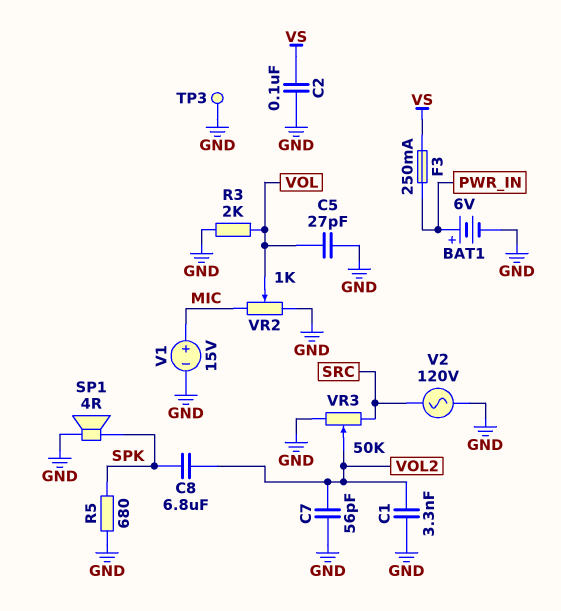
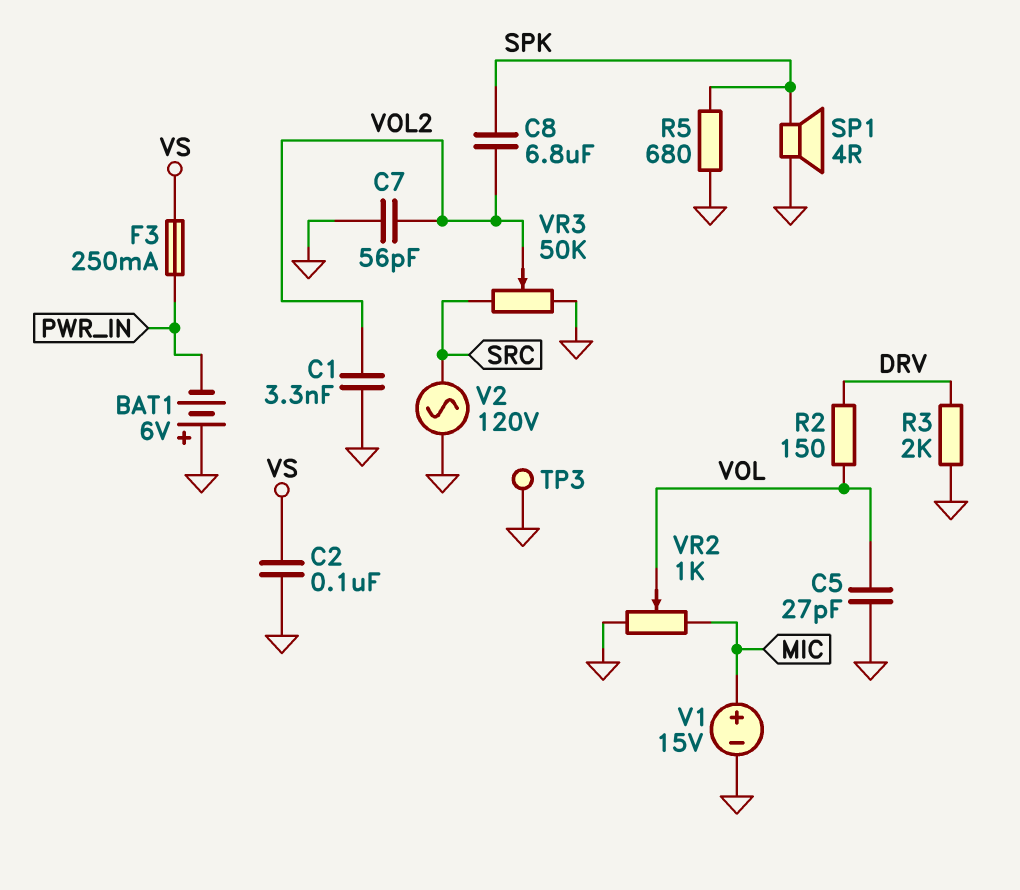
BAT1: 6V (plus PWR_IN, minus GND) -> 6V (plus GND, minus PWR_IN)
R2: none -> 150 (DRV, VOL)
R3: 2k (GND, VOL) -> 2k (DRV, GND)

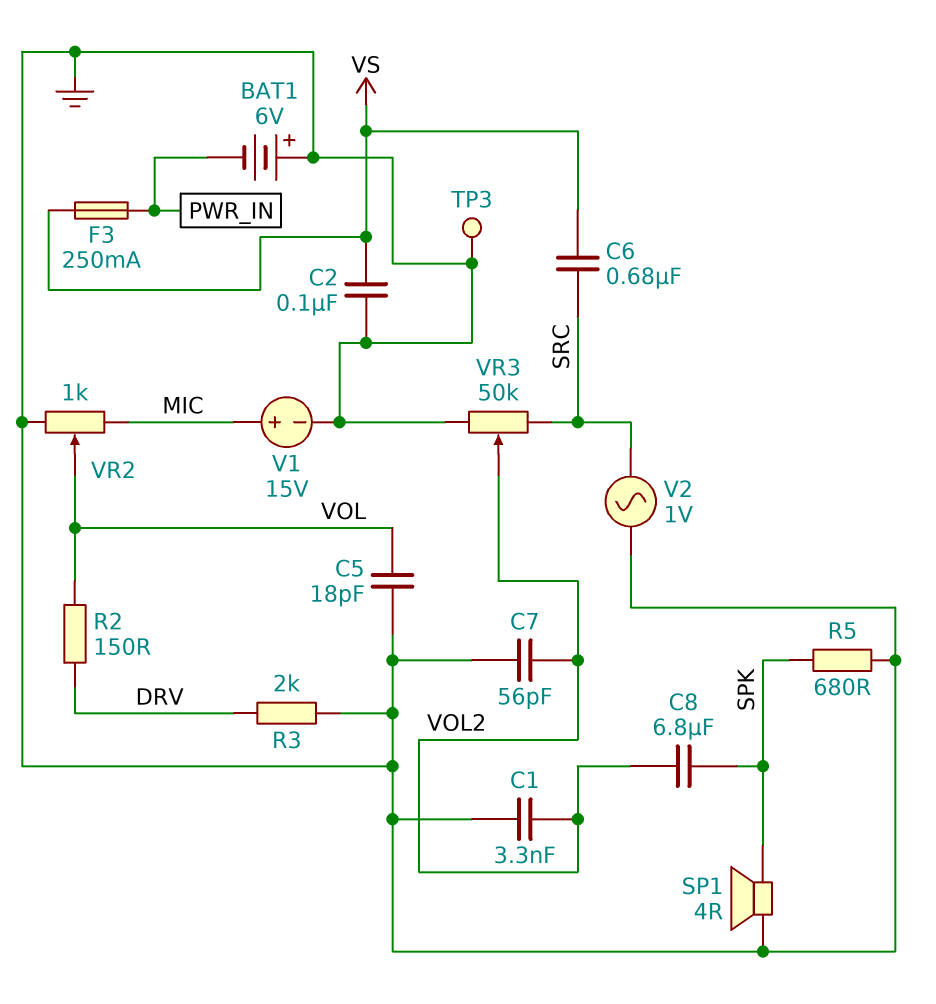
C5: 27pF (GND, VOL) -> 18pF (GND, VOL)
C6: none -> 680nF (SRC, VS)
V2: AC 120V (GND, SRC) -> AC 1V (GND, SRC)

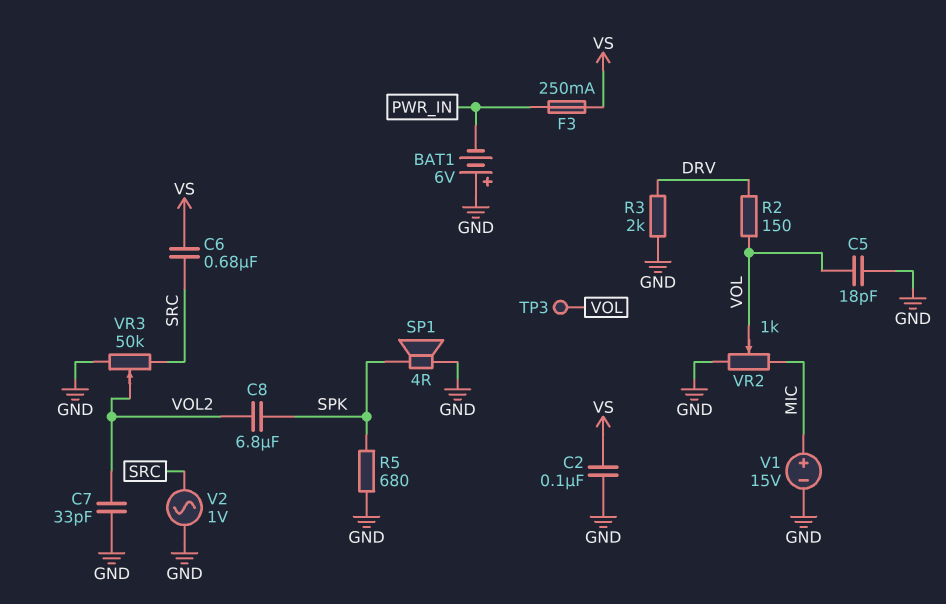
C1: 3.3nF (GND, VOL2) -> none
C7: 56pF (GND, VOL2) -> 33pF (GND, VOL2)
TP3: test point (GND) -> test point (VOL)

